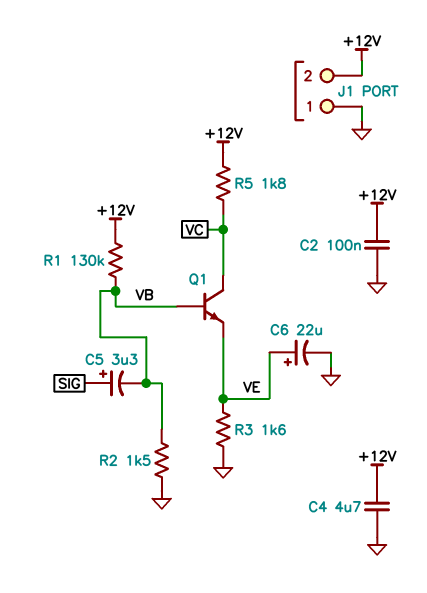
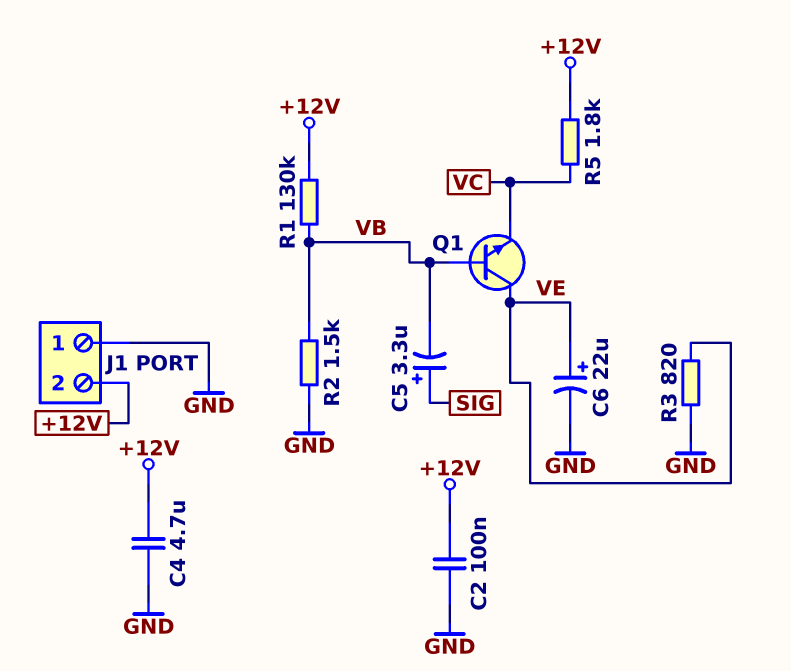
Q1: NPN (B VB, C VC, E VE) -> NPN (B VB, C VE, E VC)
R3: 1.6k (GND, VE) -> 820 (GND, VE)

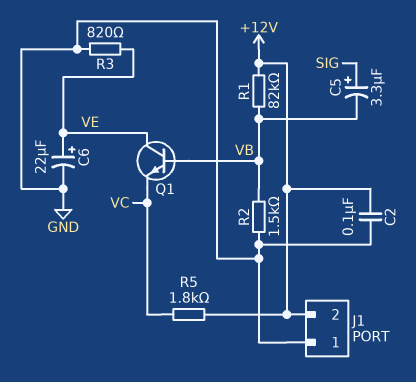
C4: 4.7uF (+12V, GND) -> none
R1: 130k (+12V, VB) -> 82k (+12V, VB)

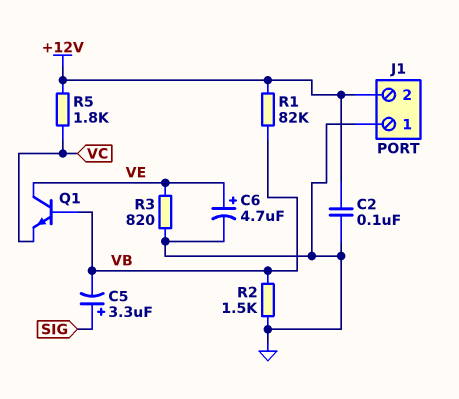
C6: 22uF (plus VE, minus GND) -> 4.7uF (plus VE, minus GND)

